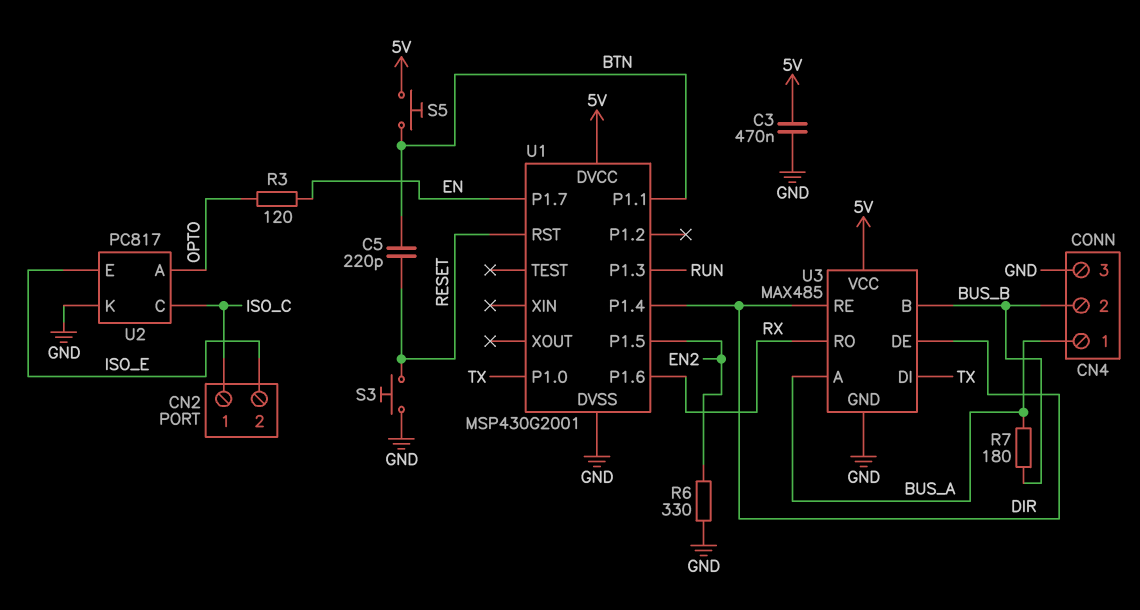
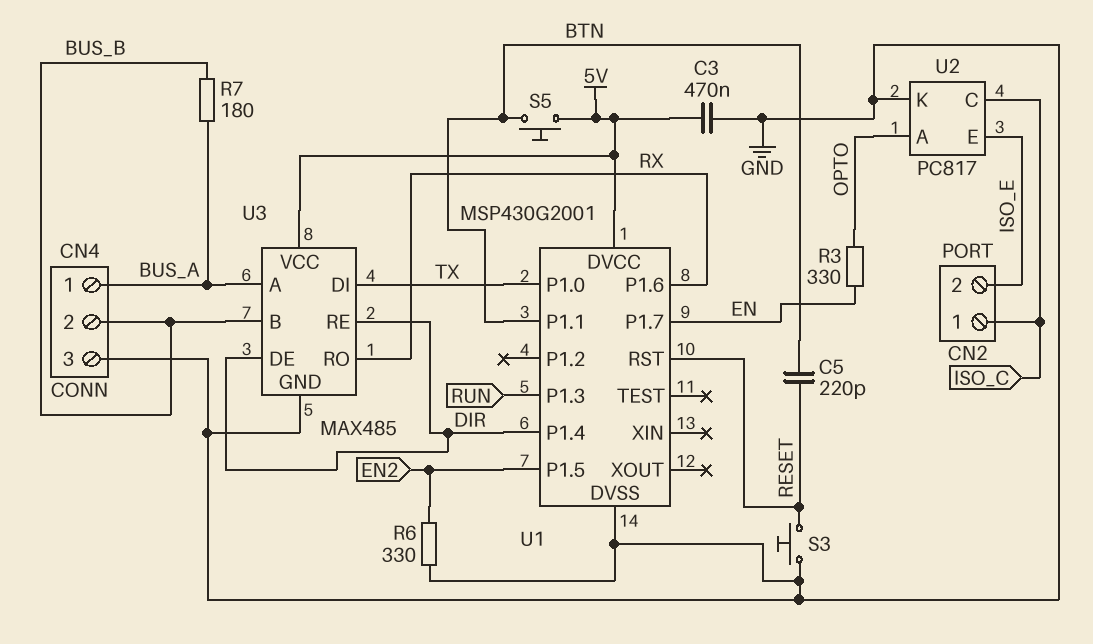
R3: 120 (EN, OPTO) -> 330 (EN, OPTO)

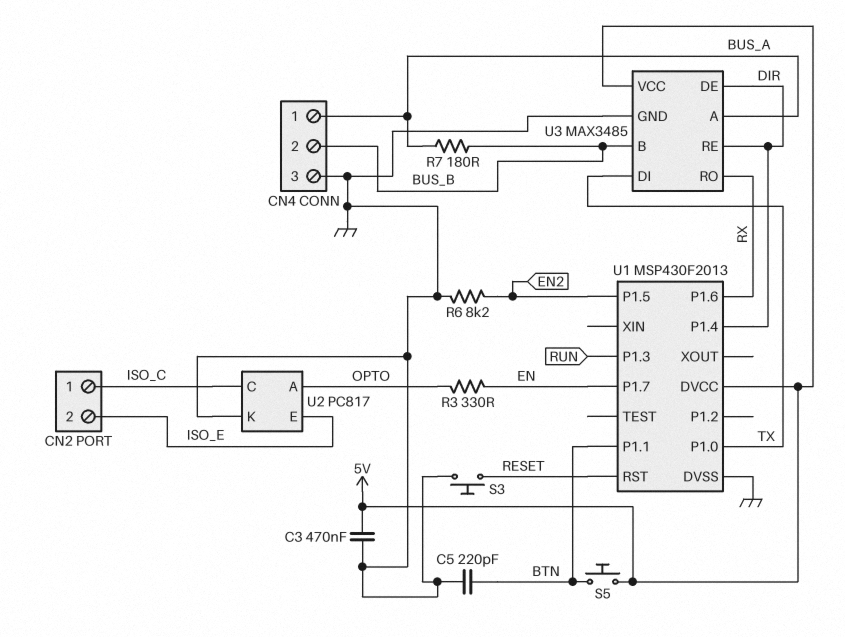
C5: 220pF (BTN, RESET) -> 220pF (BTN, GND)
R6: 330 (EN2, GND) -> 8.2k (EN2, GND)
U1: MSP430G2001 -> MSP430F2013
U3: MAX485 -> MAX3485

